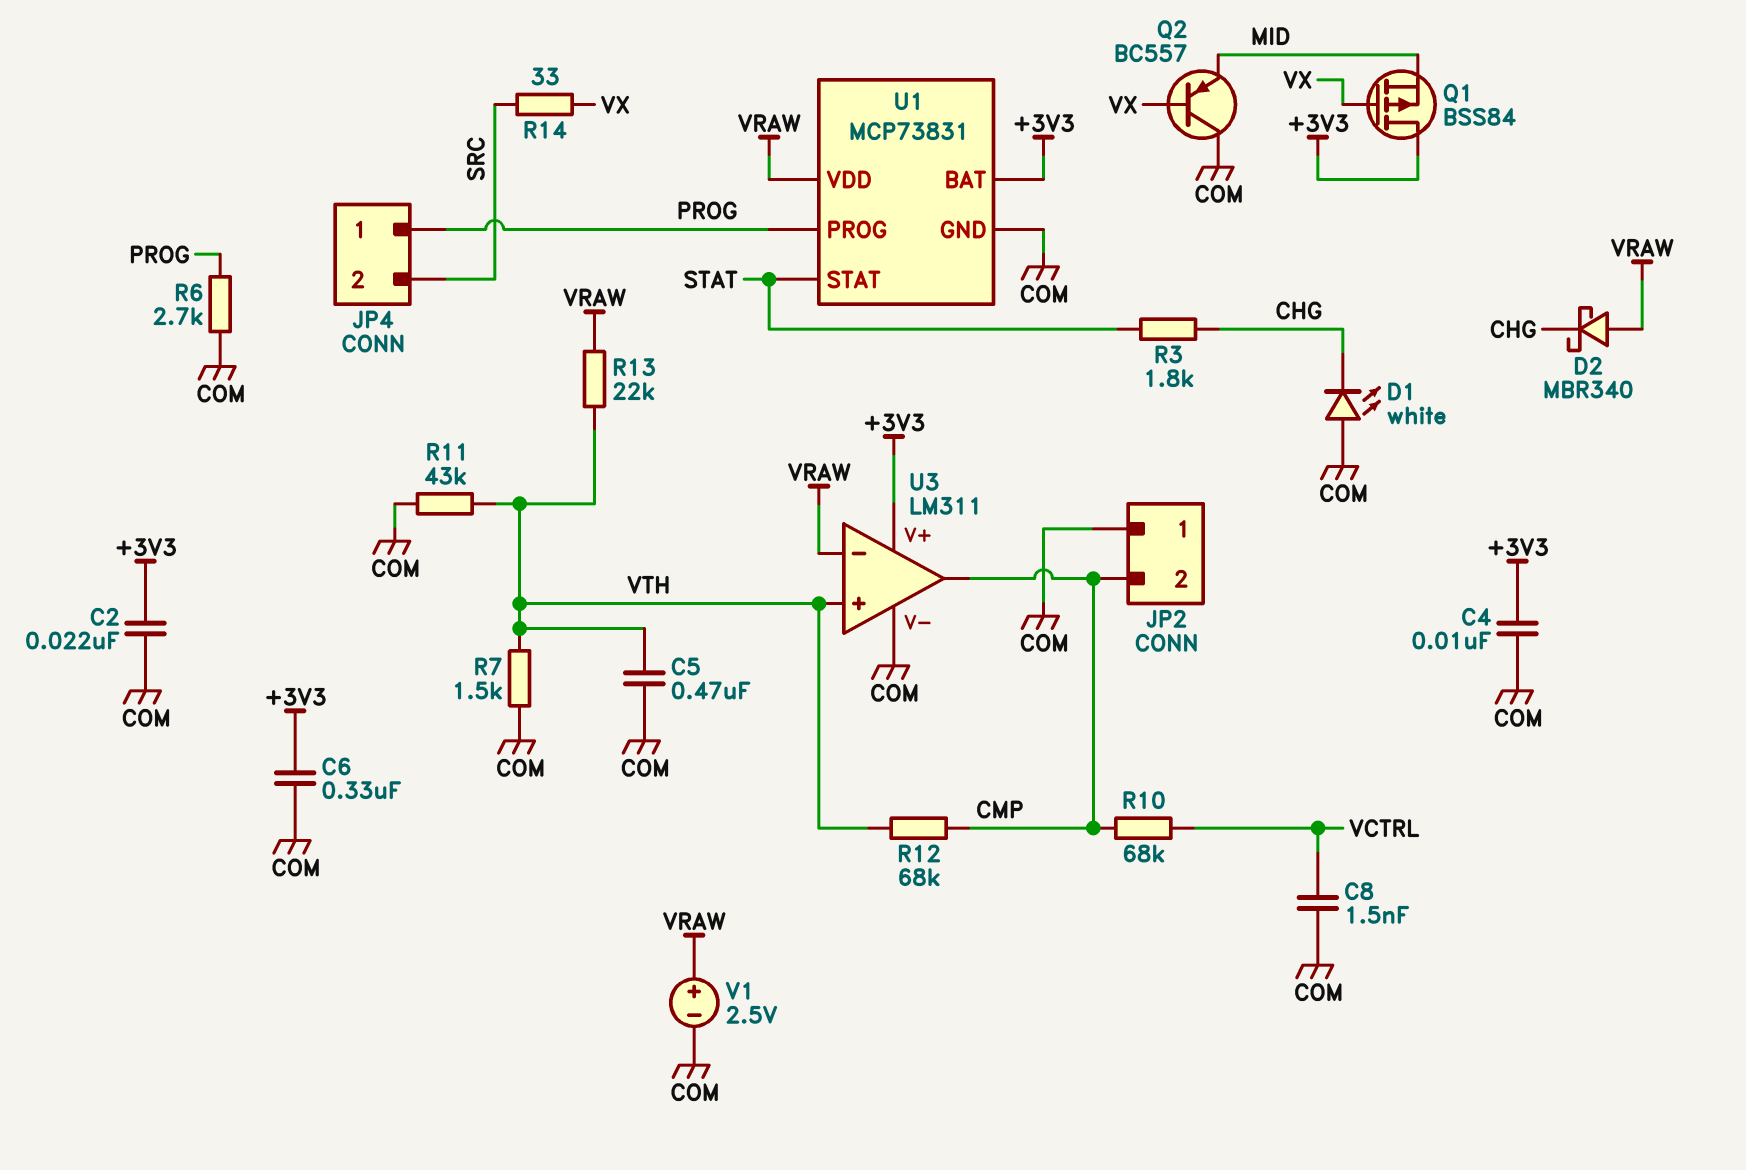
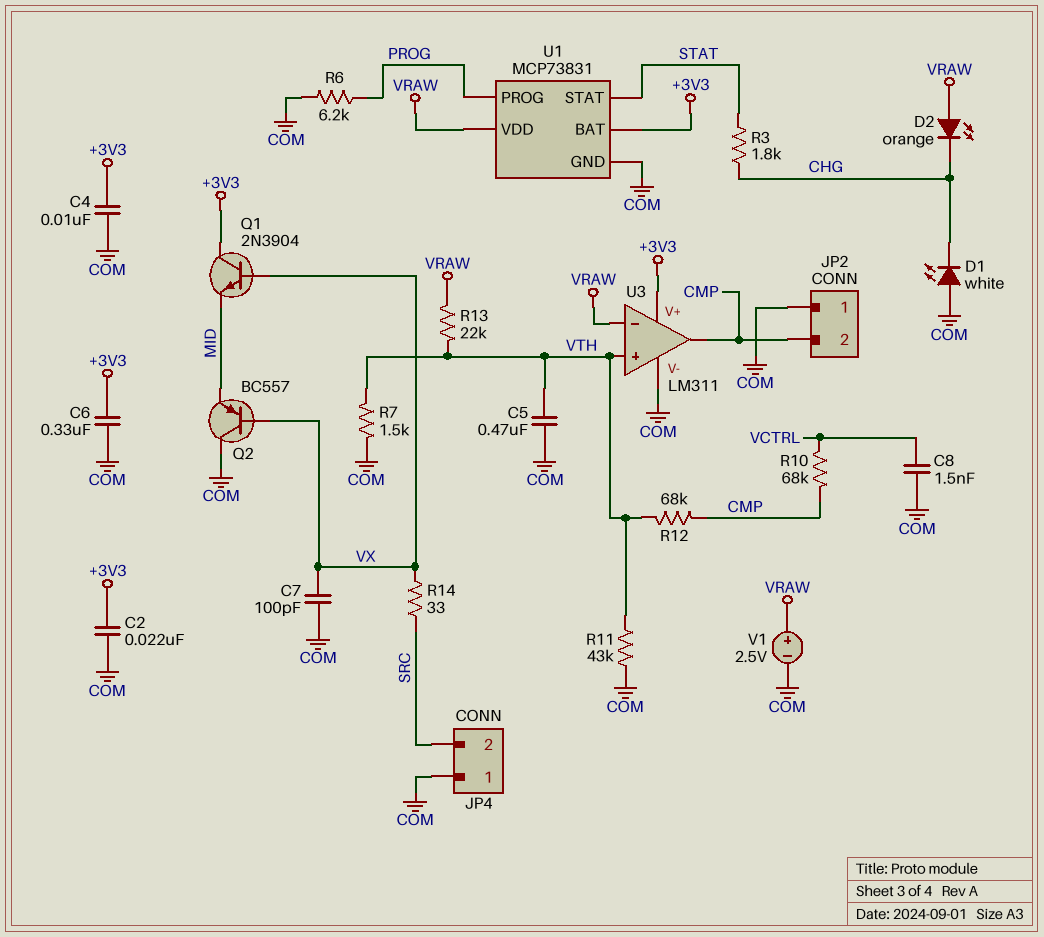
C7: none -> 100pF (COM, VX)
D2: schottky MBR340 (A VRAW, K CHG) -> LED orange (A VRAW, K CHG)
JP4 pin 1: PROG -> COM
Q1: PMOS BSS84 (G VX, D +3V3, S MID) -> NPN 2N3904 (B VX, C +3V3, E MID)
R6: 2.7k (COM, PROG) -> 6.2k (COM, PROG)

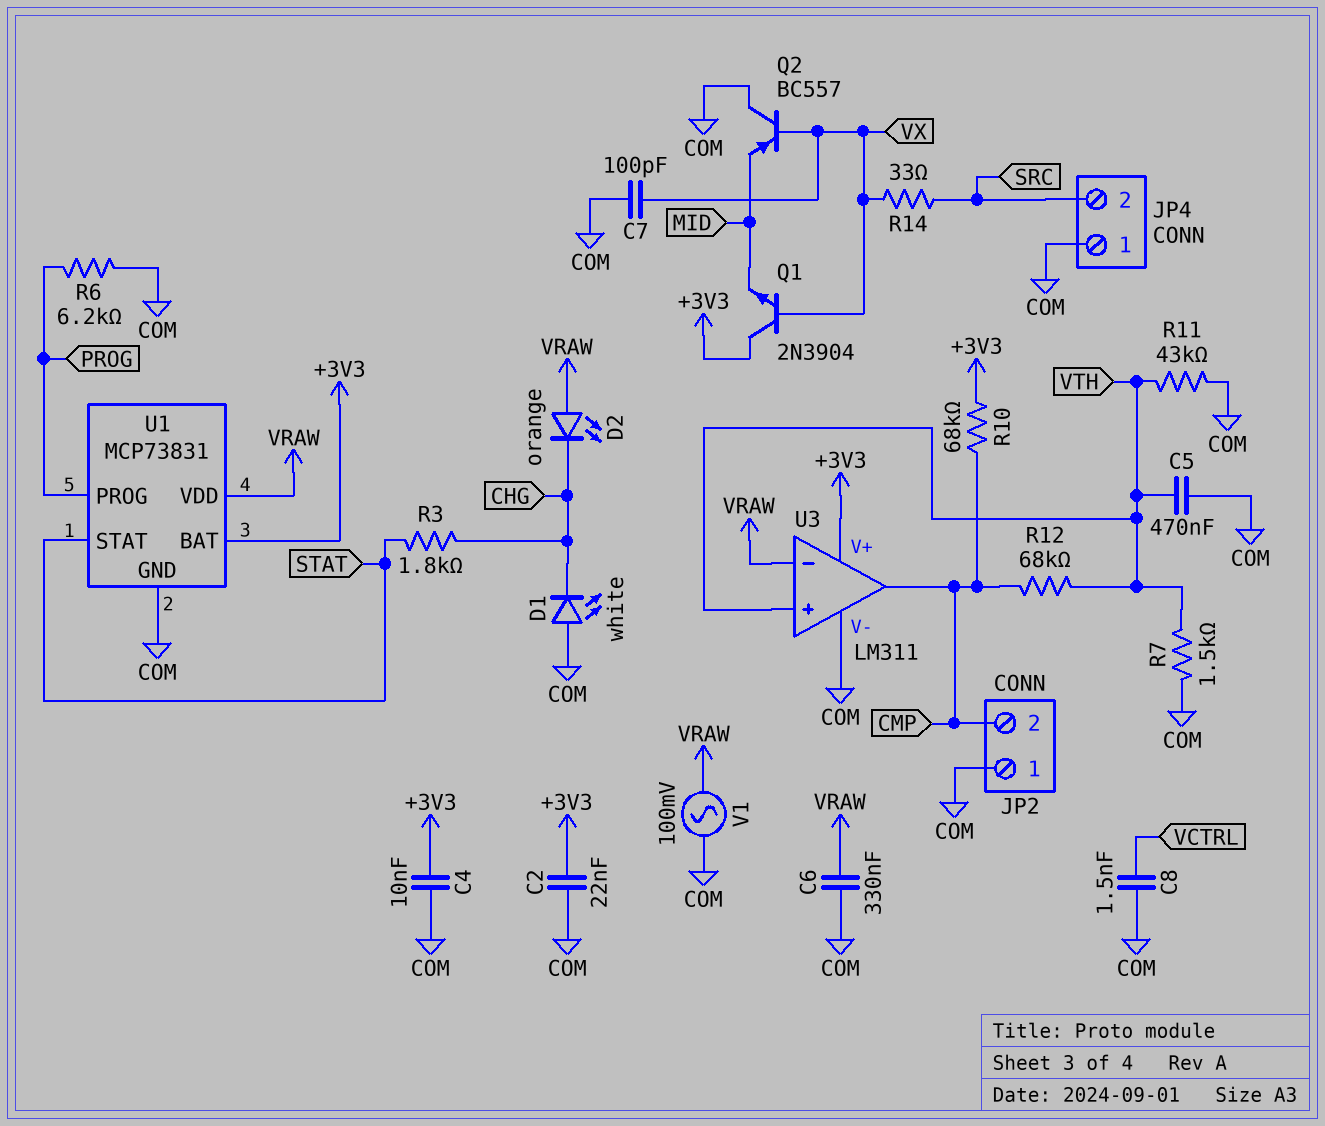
C6: 330nF (+3V3, COM) -> 330nF (COM, VRAW)
R10: 68k (CMP, VCTRL) -> 68k (+3V3, CMP)
R13: 22k (VRAW, VTH) -> none
V1: 2.5V (plus VRAW, minus COM) -> AC 100mV (COM, VRAW)

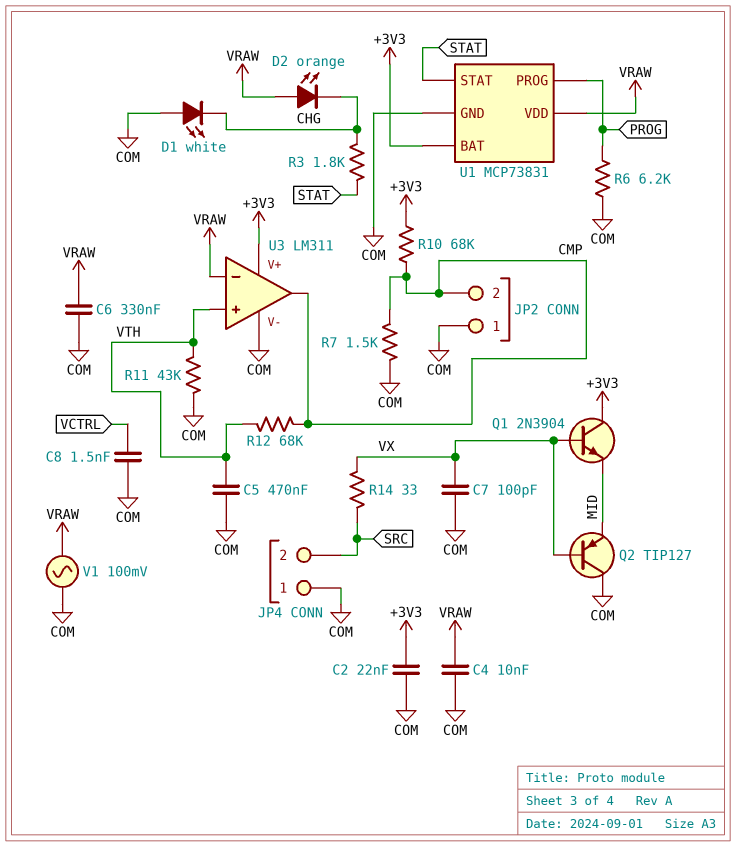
C4: 10nF (+3V3, COM) -> 10nF (COM, VRAW)
Q2: PNP BC557 (B VX, C COM, E MID) -> PNP TIP127 (B VX, C COM, E MID)
R7: 1.5k (COM, VTH) -> 1.5k (CMP, COM)

